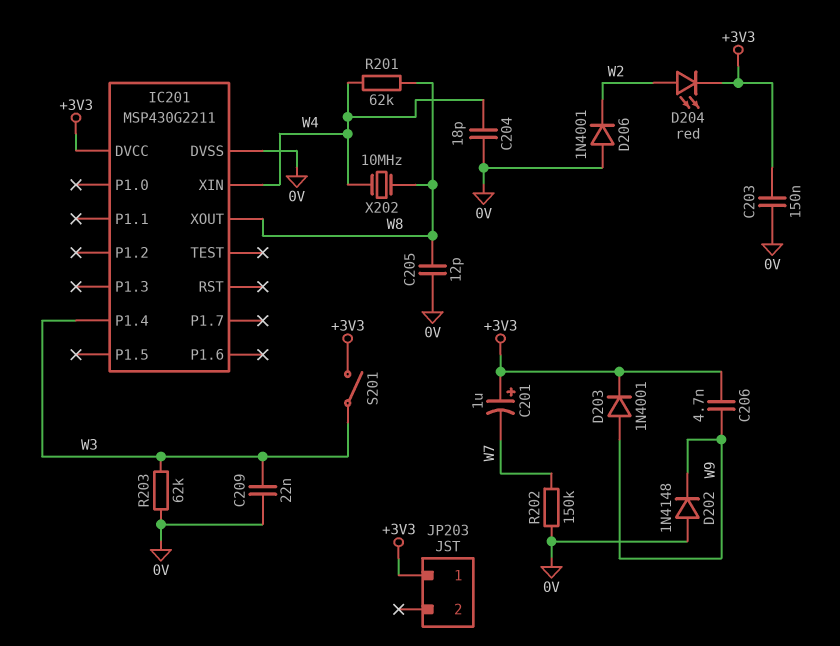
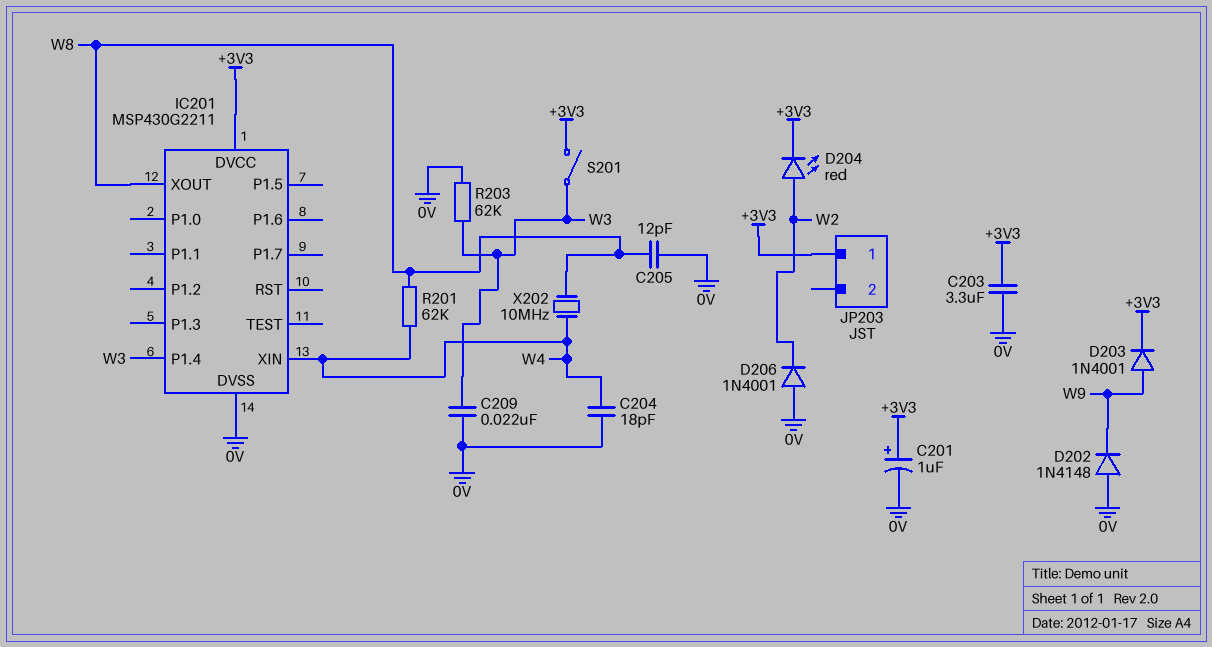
C201: 1uF (plus +3V3, minus W7) -> 1uF (plus +3V3, minus 0V)
C203: 150nF (+3V3, 0V) -> 3.3uF (+3V3, 0V)
C206: 4.7nF (+3V3, W9) -> none
R202: 150k (0V, W7) -> none

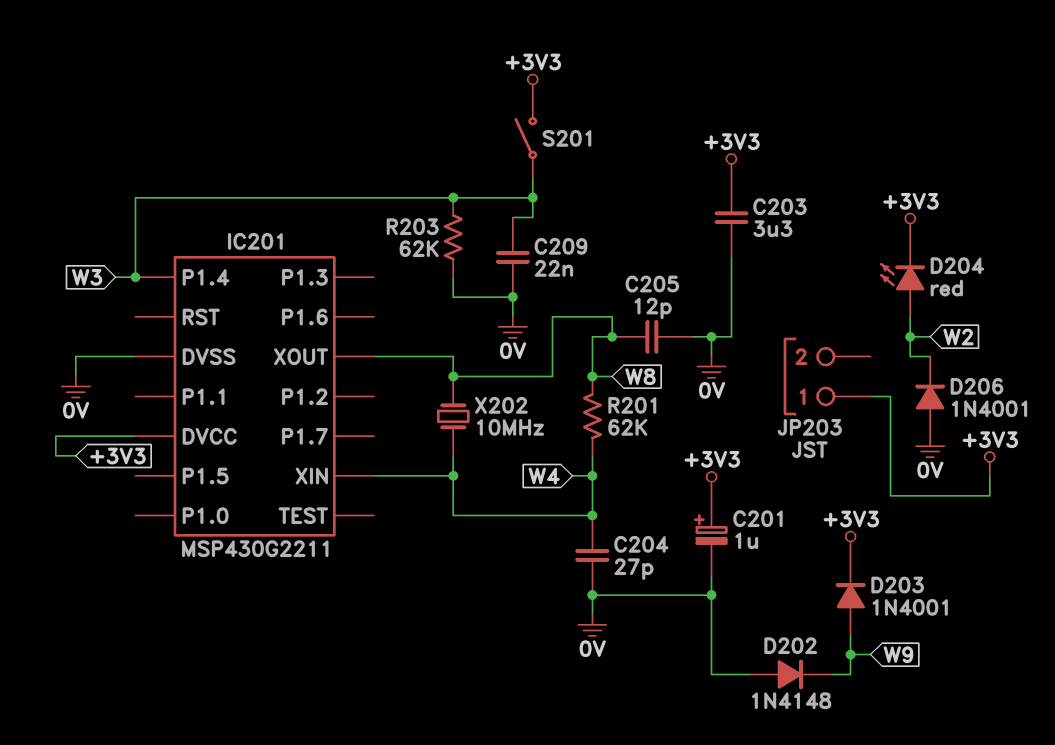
C204: 18pF (0V, W4) -> 27pF (0V, W4)

